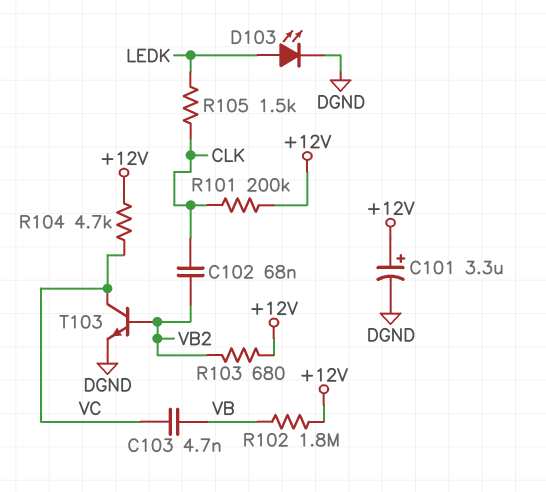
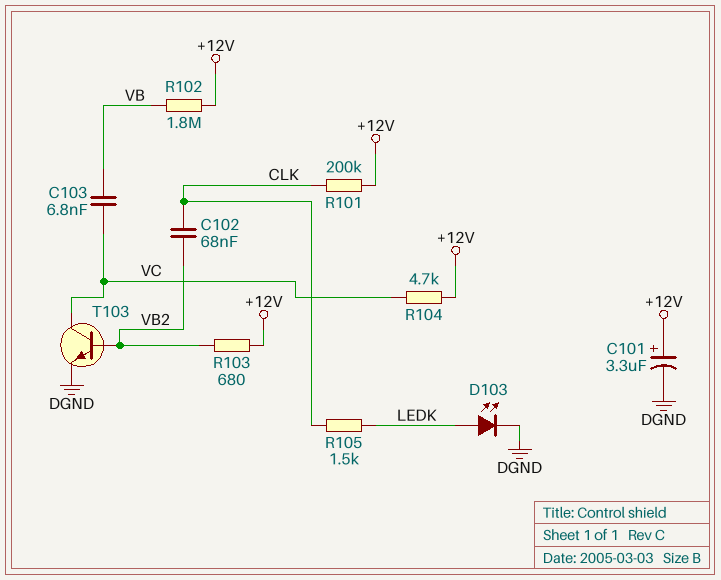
C103: 4.7nF (VB, VC) -> 6.8nF (VB, VC)

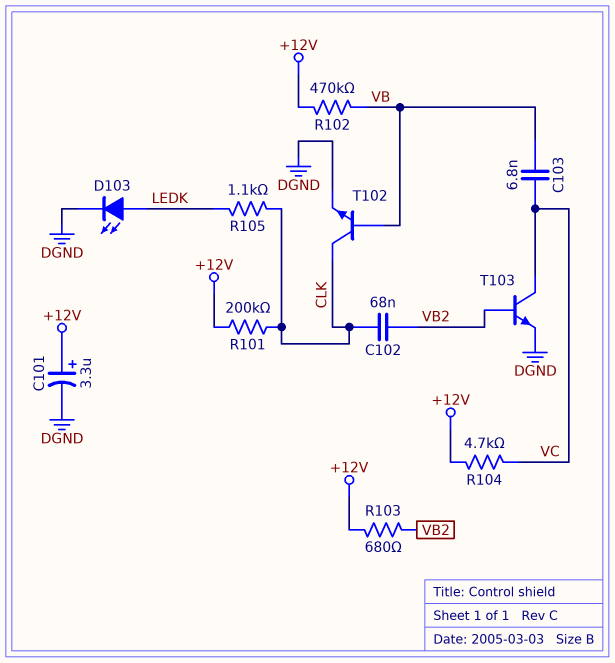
R102: 1.8M (+12V, VB) -> 470k (+12V, VB)
R105: 1.5k (CLK, LEDK) -> 1.1k (CLK, LEDK)
T102: none -> NPN (B VB, C CLK, E DGND)

